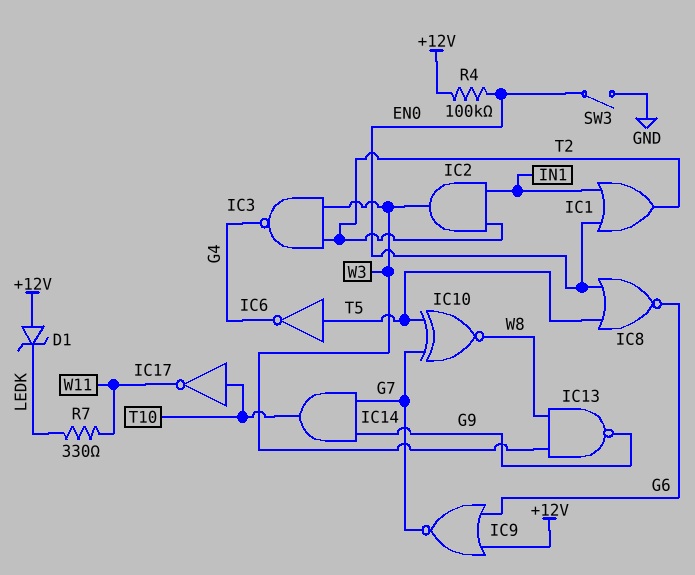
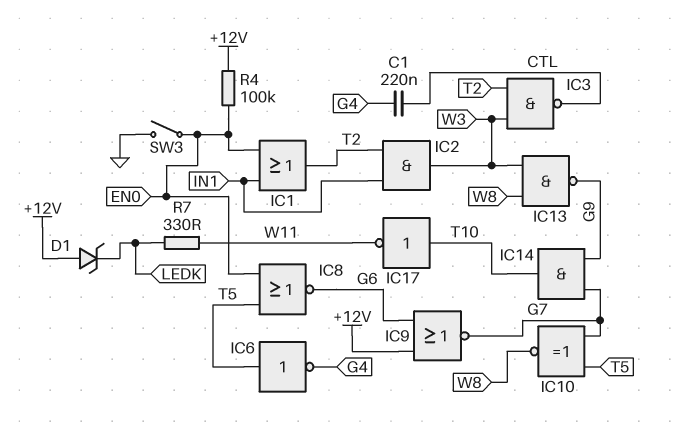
C1: none -> 220nF (CTL, G4)
IC3: NAND (in T2, in W3, out G4) -> NAND (in T2, in W3, out CTL)

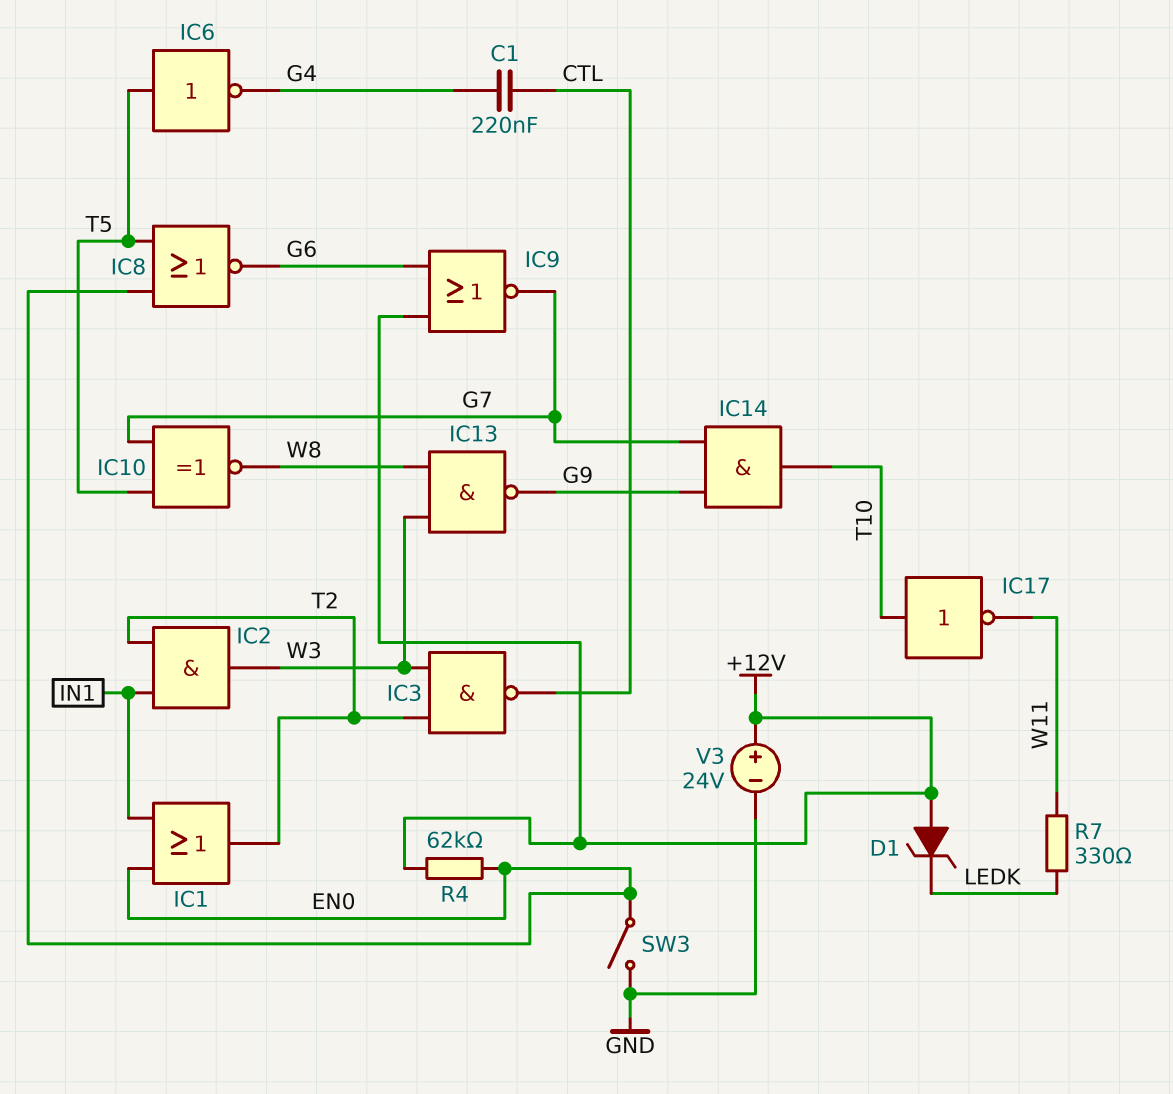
R4: 100k (+12V, EN0) -> 62k (+12V, EN0)
V3: none -> 24V (plus +12V, minus GND)

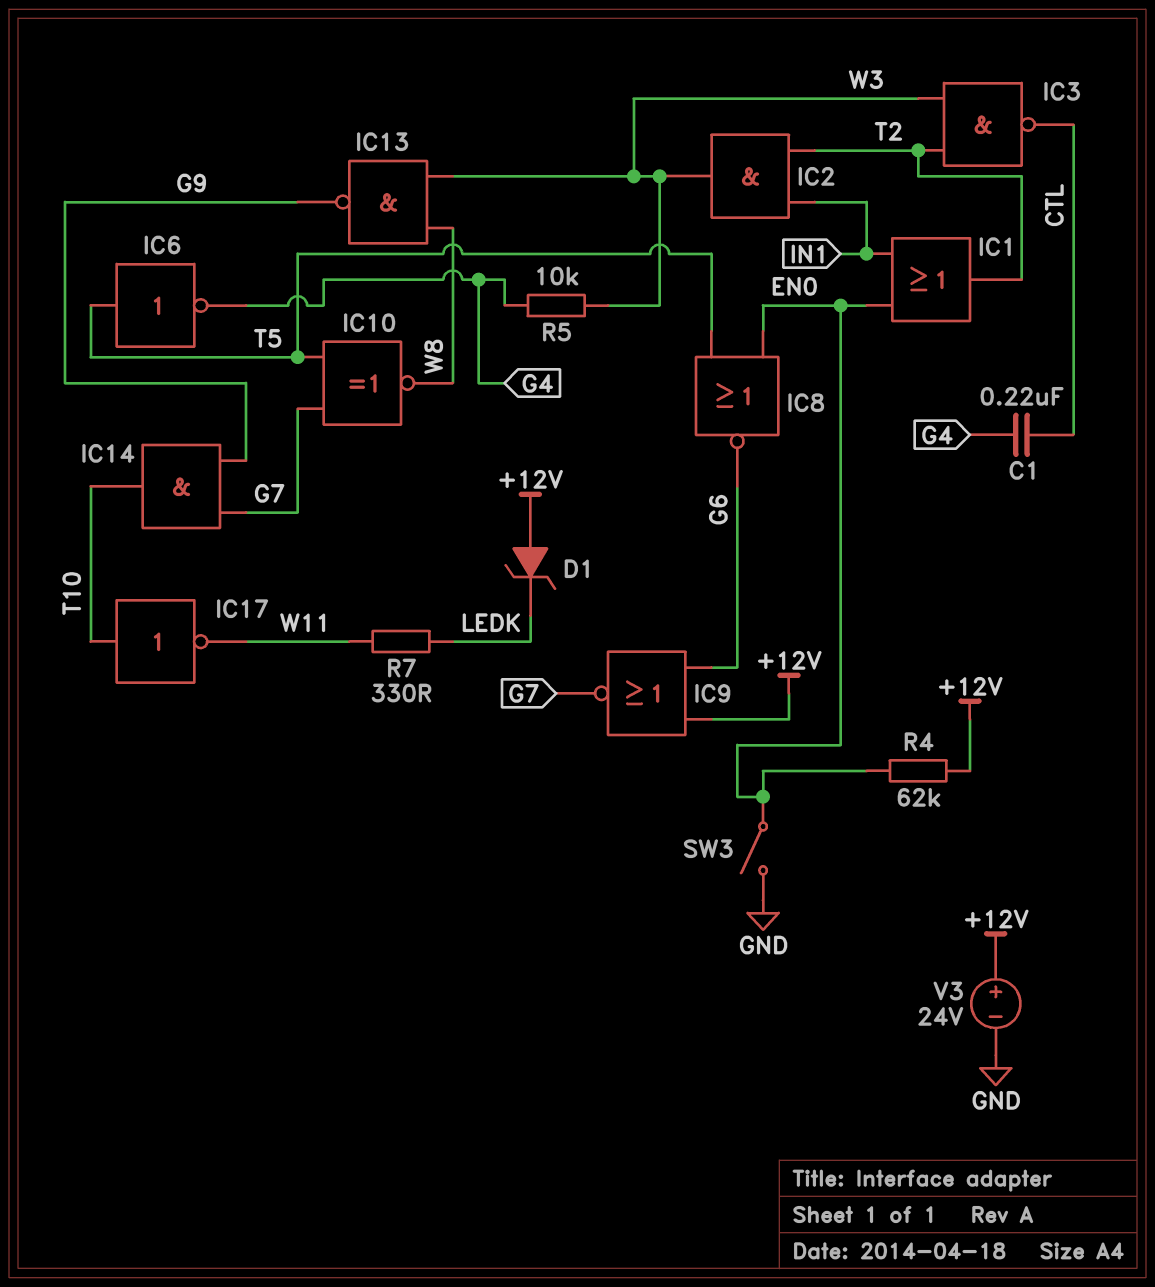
R5: none -> 10k (G4, W3)

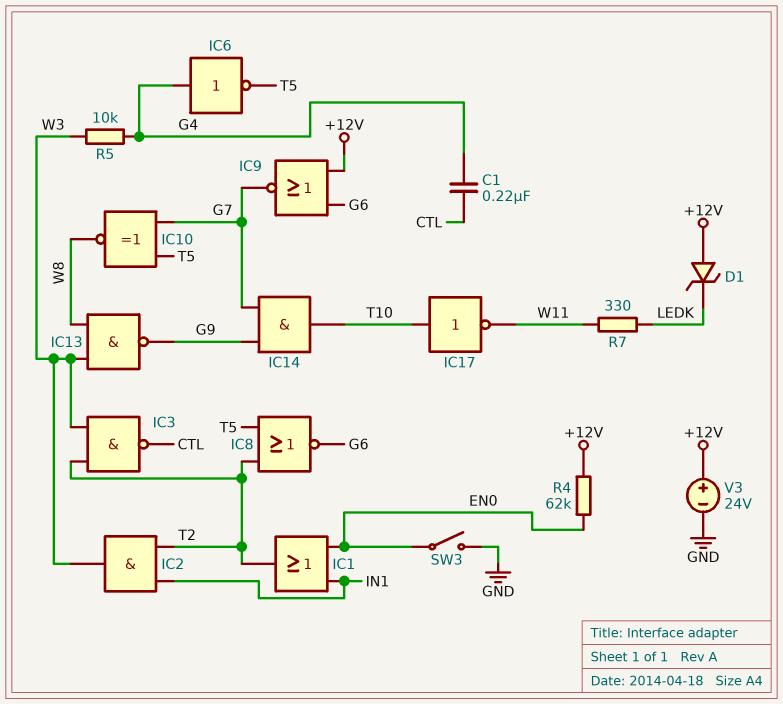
IC6: NOT (in T5, out G4) -> NOT (in G4, out T5)
IC8: NOR (in EN0, in T5, out G6) -> NOR (in T2, in T5, out G6)

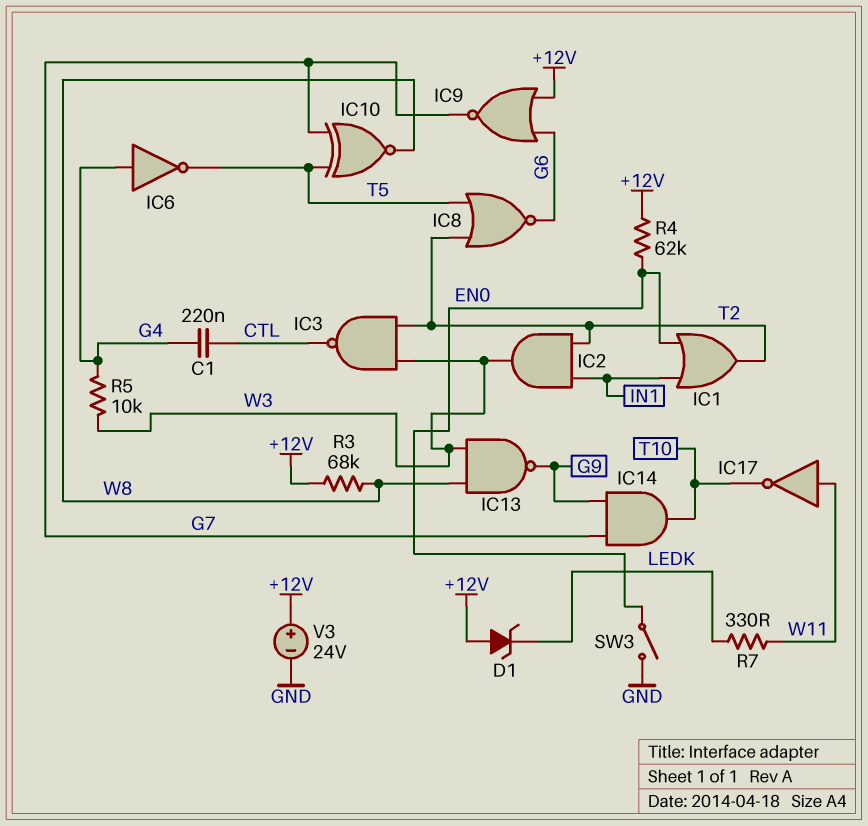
IC17: NOT (in T10, out W11) -> NOT (in W11, out T10)
R3: none -> 68k (+12V, W8)

